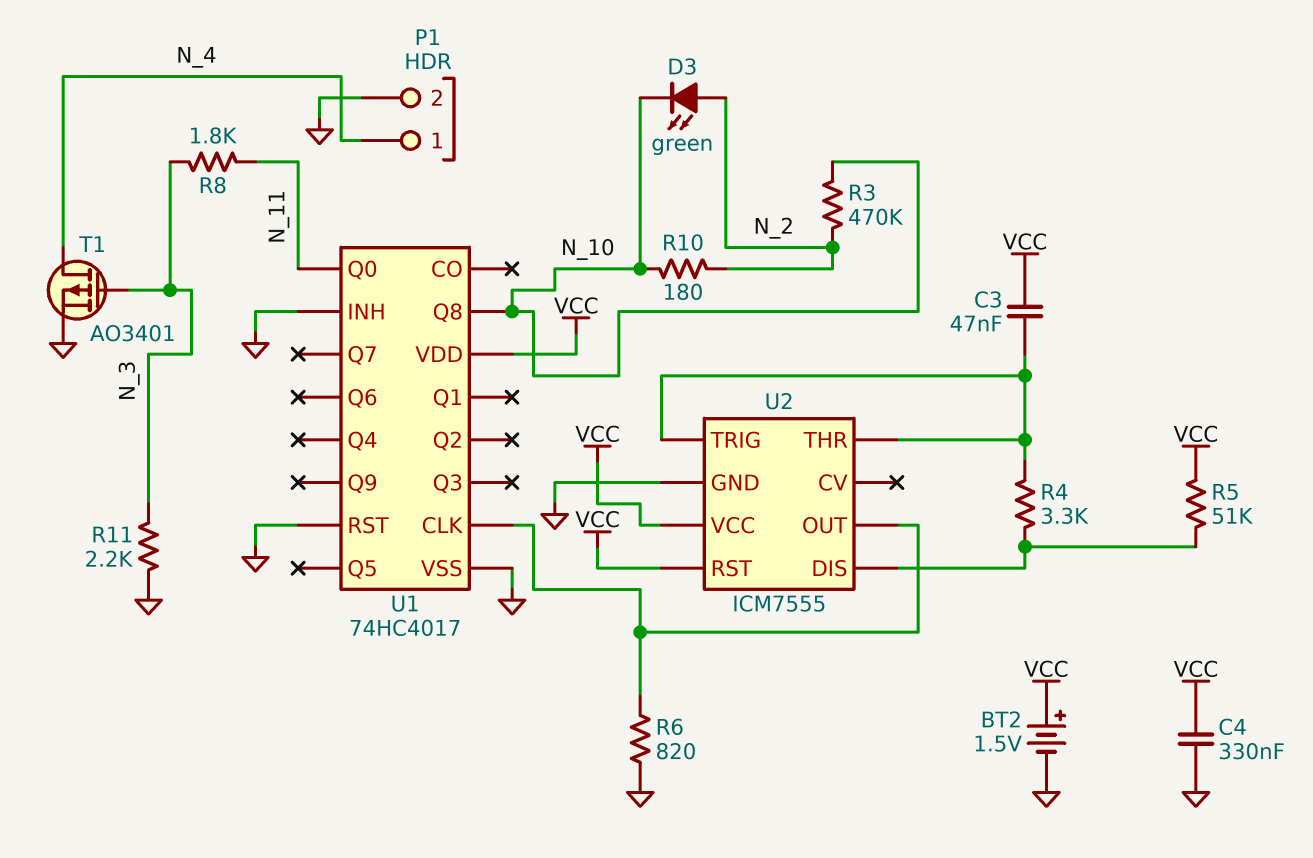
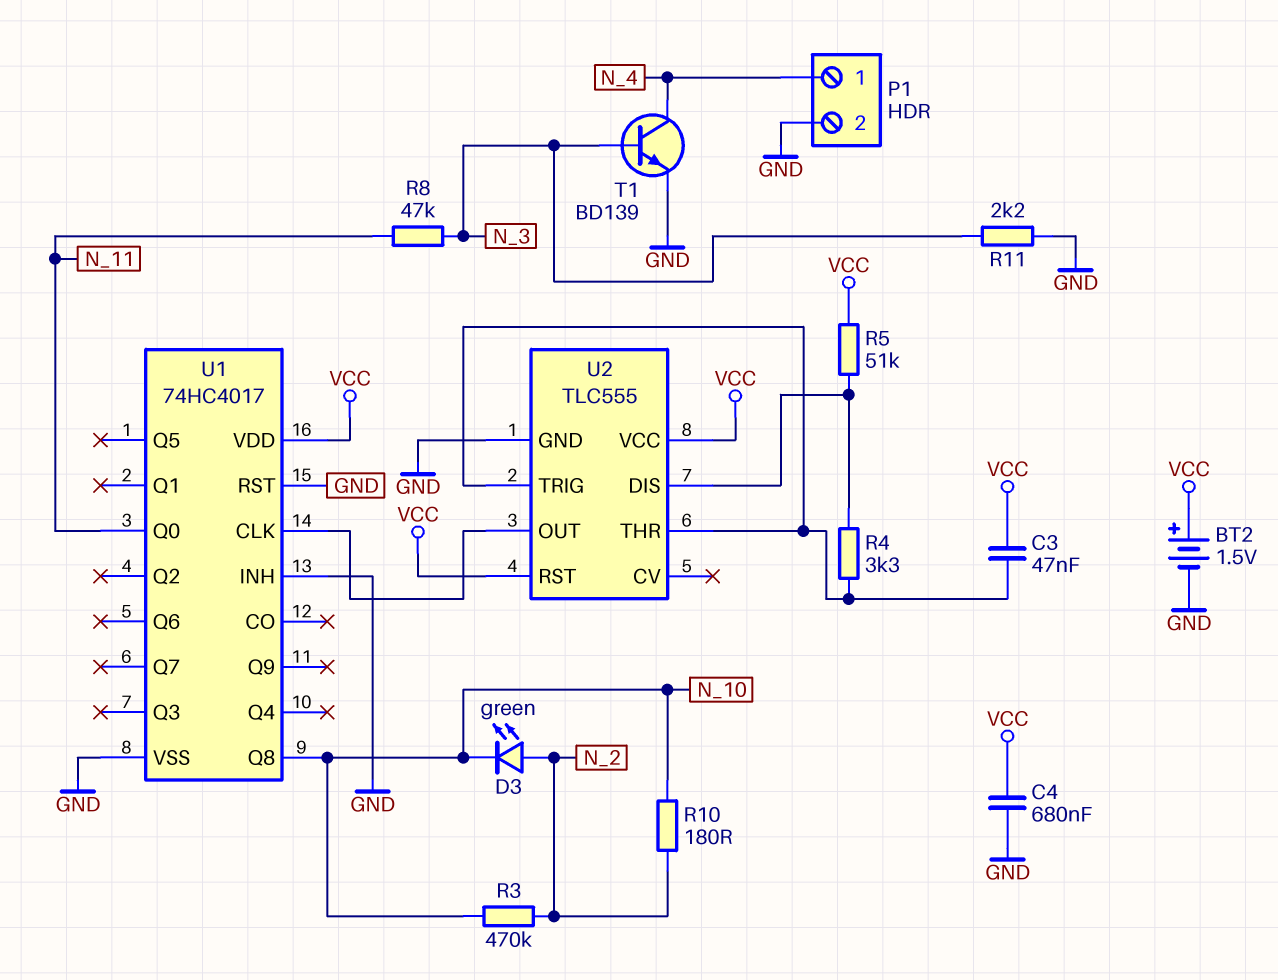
C4: 330nF (GND, VCC) -> 680nF (GND, VCC)
R6: 820 (GND, U1/CLK) -> none
R8: 1.8k (N_3, N_11) -> 47k (N_3, N_11)
T1: PMOS AO3401 (G N_3, D N_4, S GND) -> NPN BD139 (B N_3, C N_4, E GND)
U2: ICM7555 -> TLC555

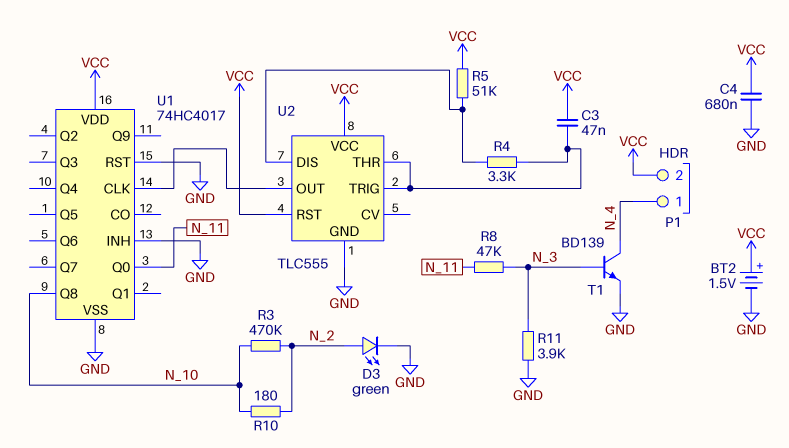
D3: LED green (A N_2, K N_10) -> LED green (A N_2, K GND)
P1 pin 2: GND -> VCC
R11: 2.2k (GND, N_3) -> 3.9k (GND, N_3)

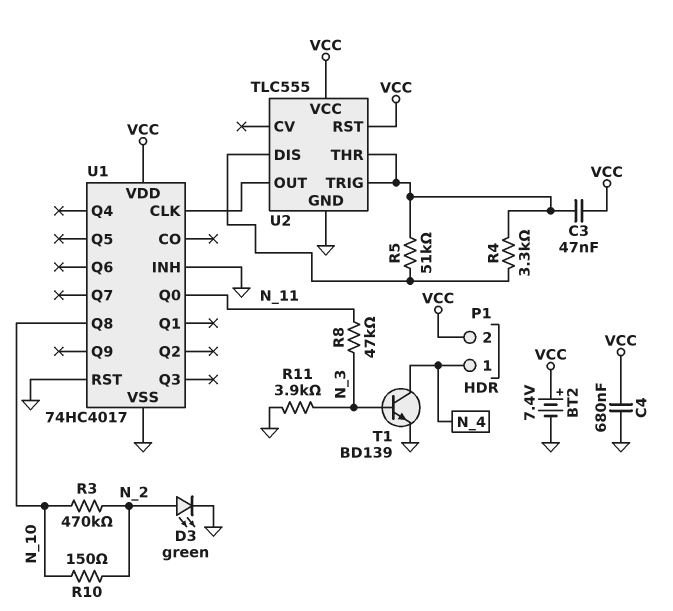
BT2: 1.5V (plus VCC, minus GND) -> 7.4V (plus VCC, minus GND)
R5: 51k (U2/DIS, VCC) -> 51k (U2/DIS, U2/THR)
R10: 180 (N_2, N_10) -> 150 (N_2, N_10)

